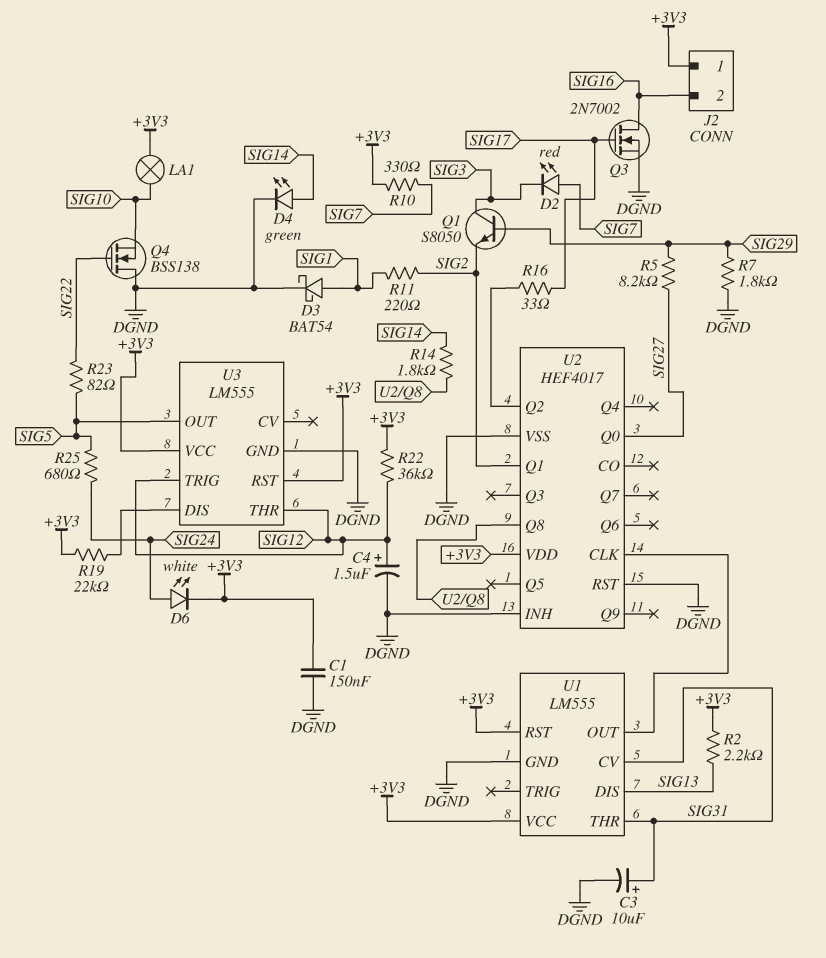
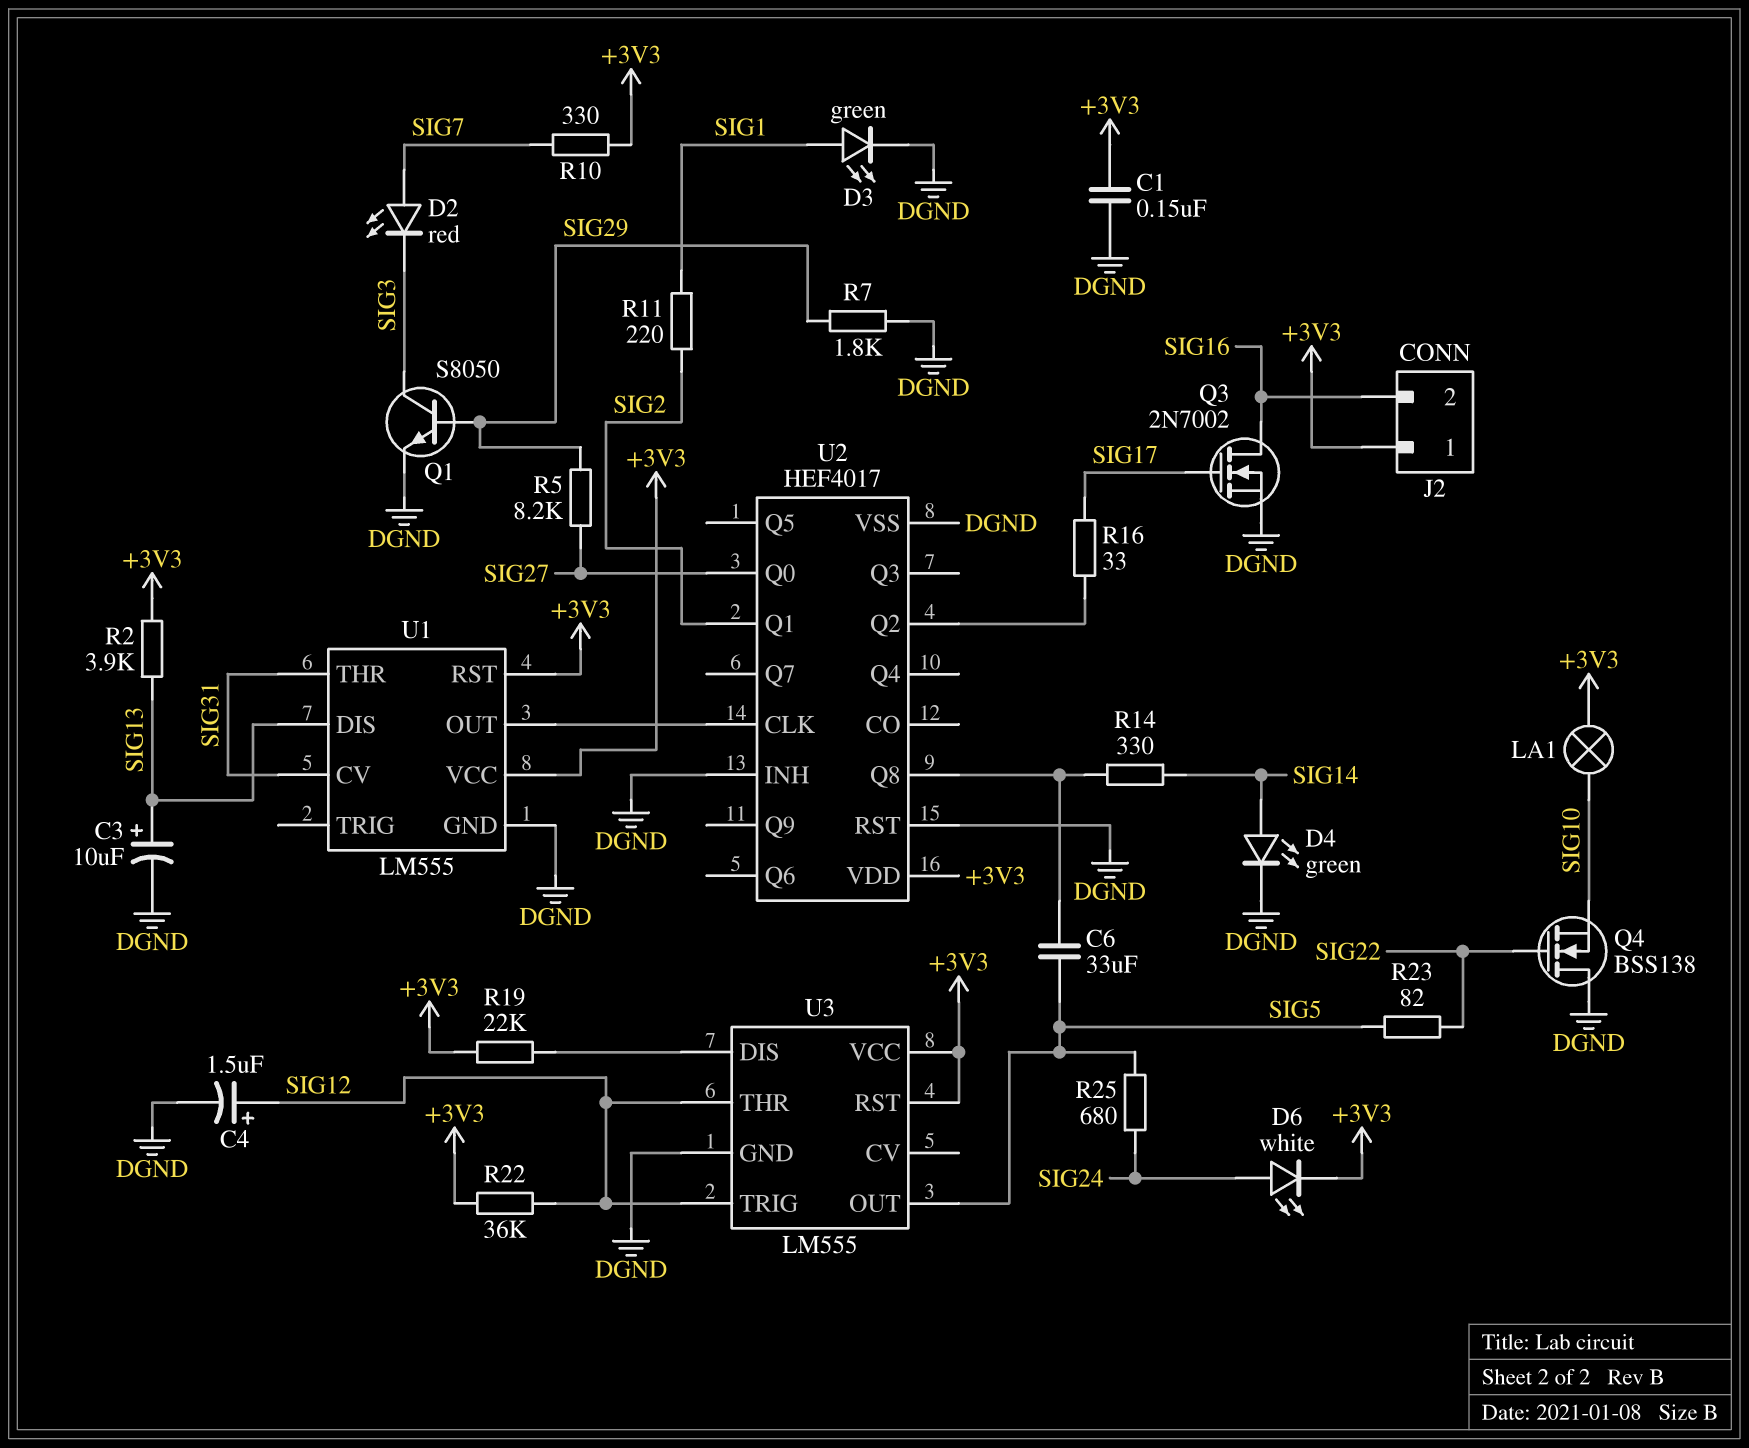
C3: 10uF (plus SIG31, minus DGND) -> 10uF (plus SIG13, minus DGND)
C6: none -> 33uF (SIG5, U2/Q8)
D3: schottky BAT54 (A SIG1, K DGND) -> LED green (A SIG1, K DGND)
Q1: NPN S8050 (B SIG29, C SIG3, E SIG2) -> NPN S8050 (B SIG29, C SIG3, E DGND)
R2: 2.2k (+3V3, SIG13) -> 3.9k (+3V3, SIG13)
R14: 1.8k (SIG14, U2/Q8) -> 330 (SIG14, U2/Q8)

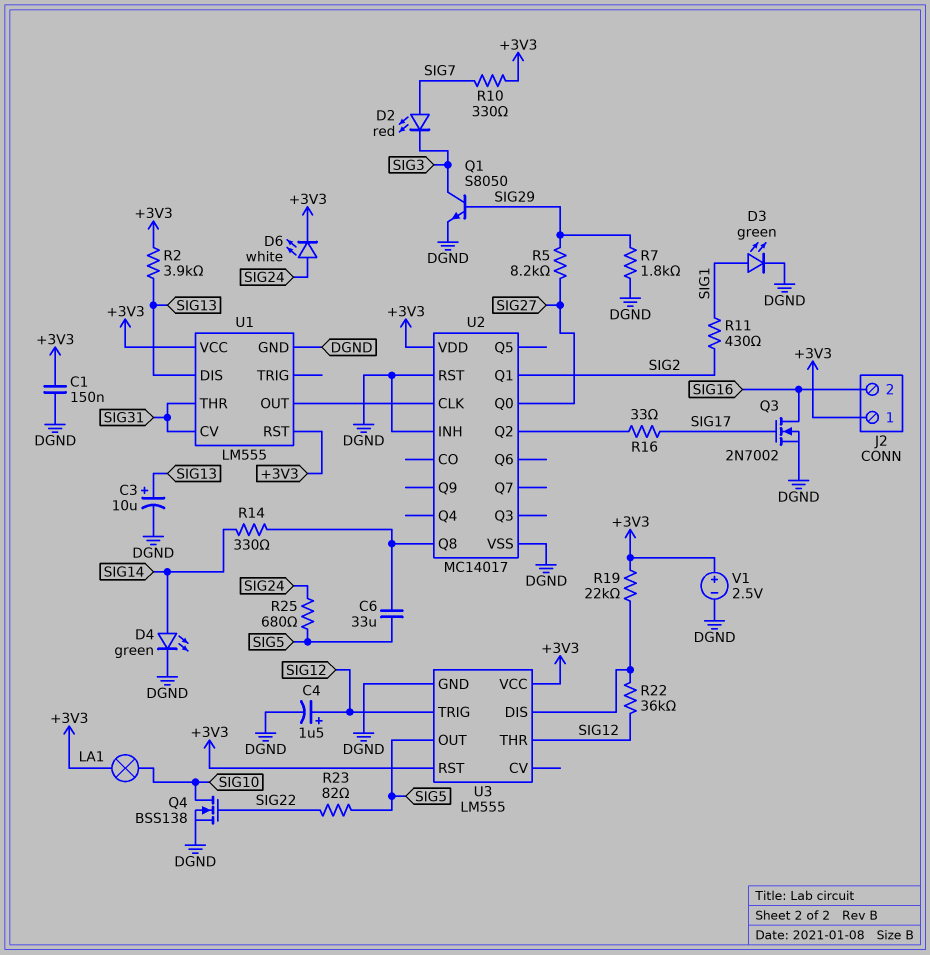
Q4: NMOS BSS138 (G SIG22, D DGND, S SIG10) -> NMOS BSS138 (G SIG22, D SIG10, S DGND)
R11: 220 (SIG1, SIG2) -> 430 (SIG1, SIG2)
R22: 36k (+3V3, SIG12) -> 36k (SIG12, U3/DIS)
U2: HEF4017 -> MC14017
V1: none -> 2.5V (plus +3V3, minus DGND)

